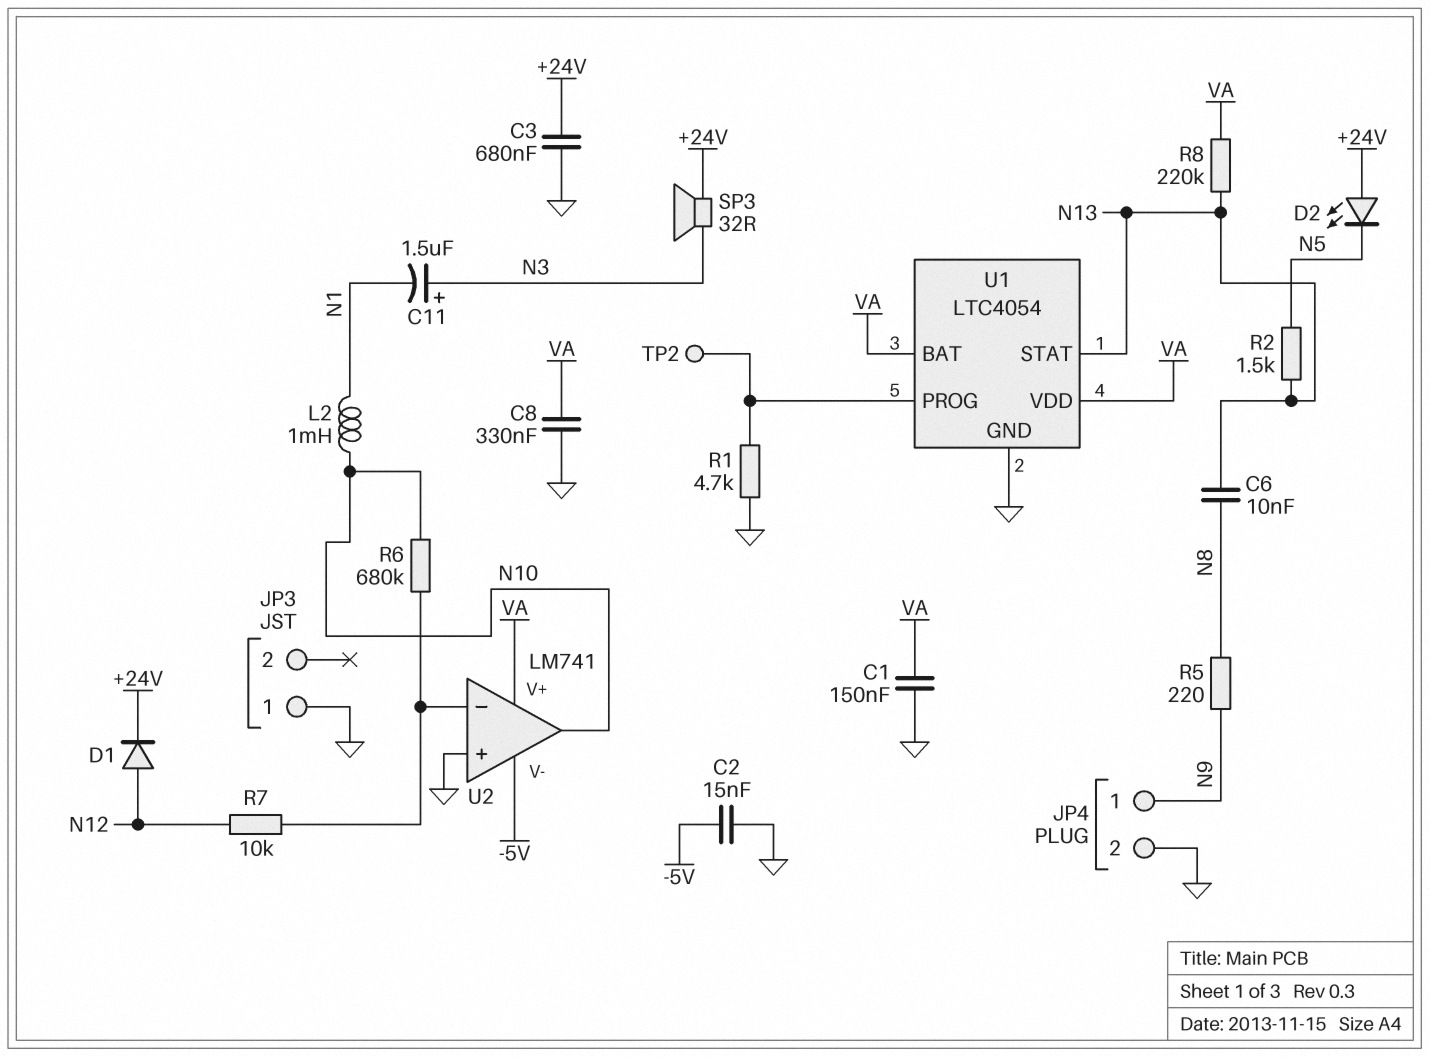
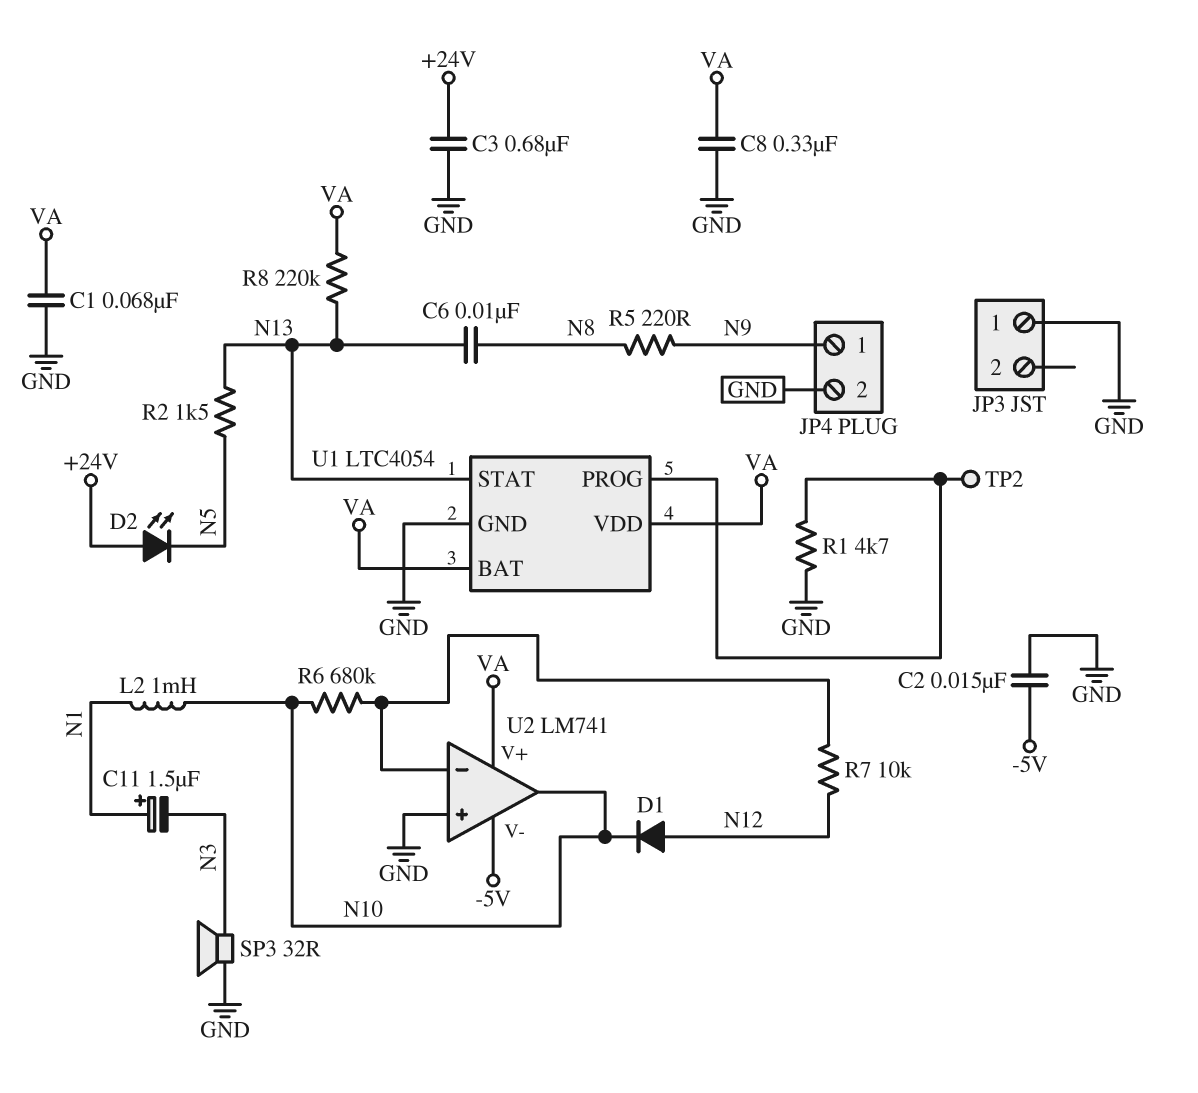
C1: 150nF (GND, VA) -> 68nF (GND, VA)
C11: 1.5uF (plus N3, minus N1) -> 1.5uF (plus N1, minus N3)
D1: diode (A N12, K +24V) -> diode (A N12, K N10)
SP3: speaker 32R (+24V, N3) -> speaker 32R (GND, N3)

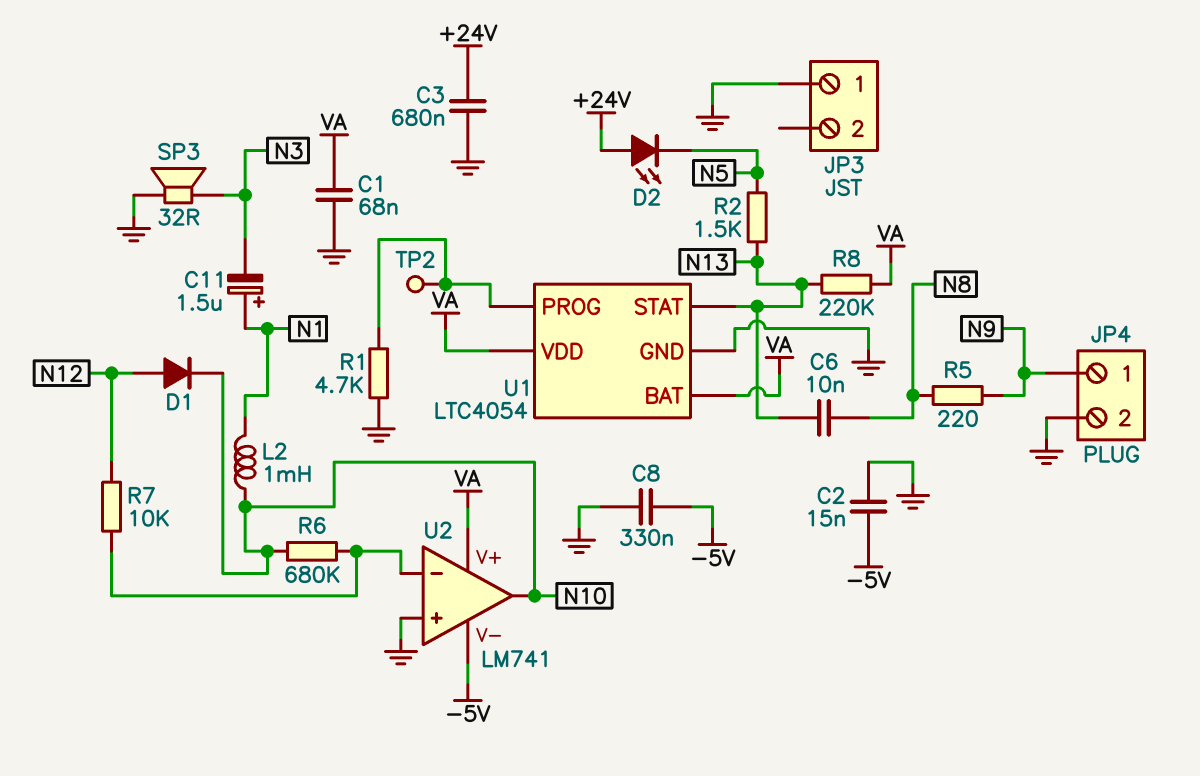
C8: 330nF (GND, VA) -> 330nF (-5V, GND)

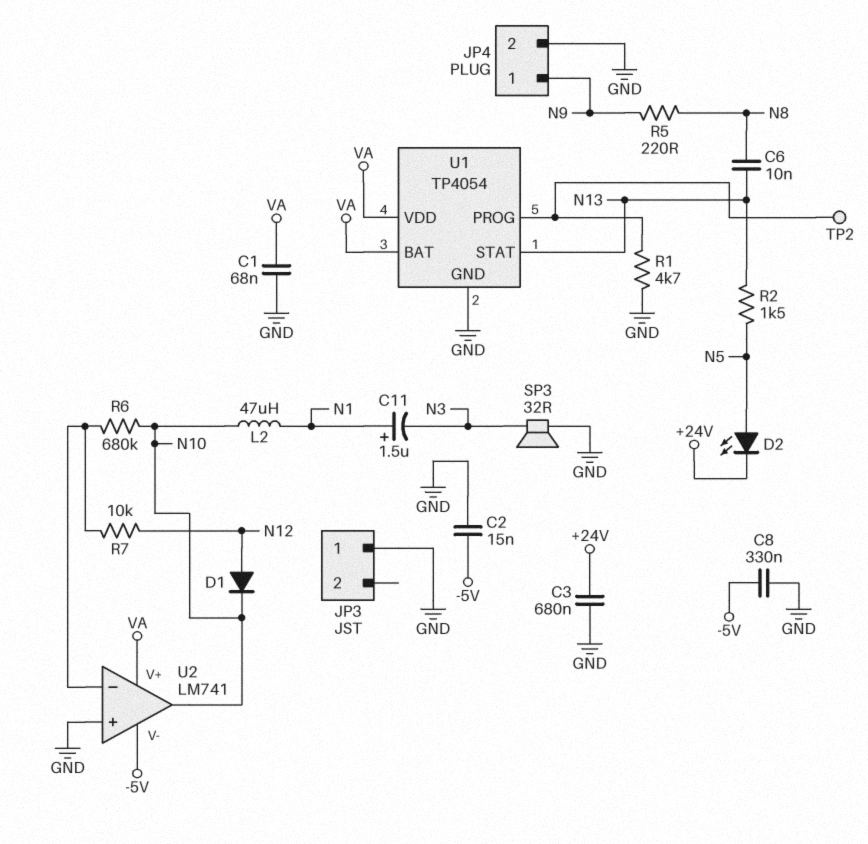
D2: LED (A +24V, K N5) -> LED (A N5, K +24V)
L2: 1mH (N1, N10) -> 47uH (N1, N10)
R8: 220k (N13, VA) -> none
U1: LTC4054 -> TP4054

